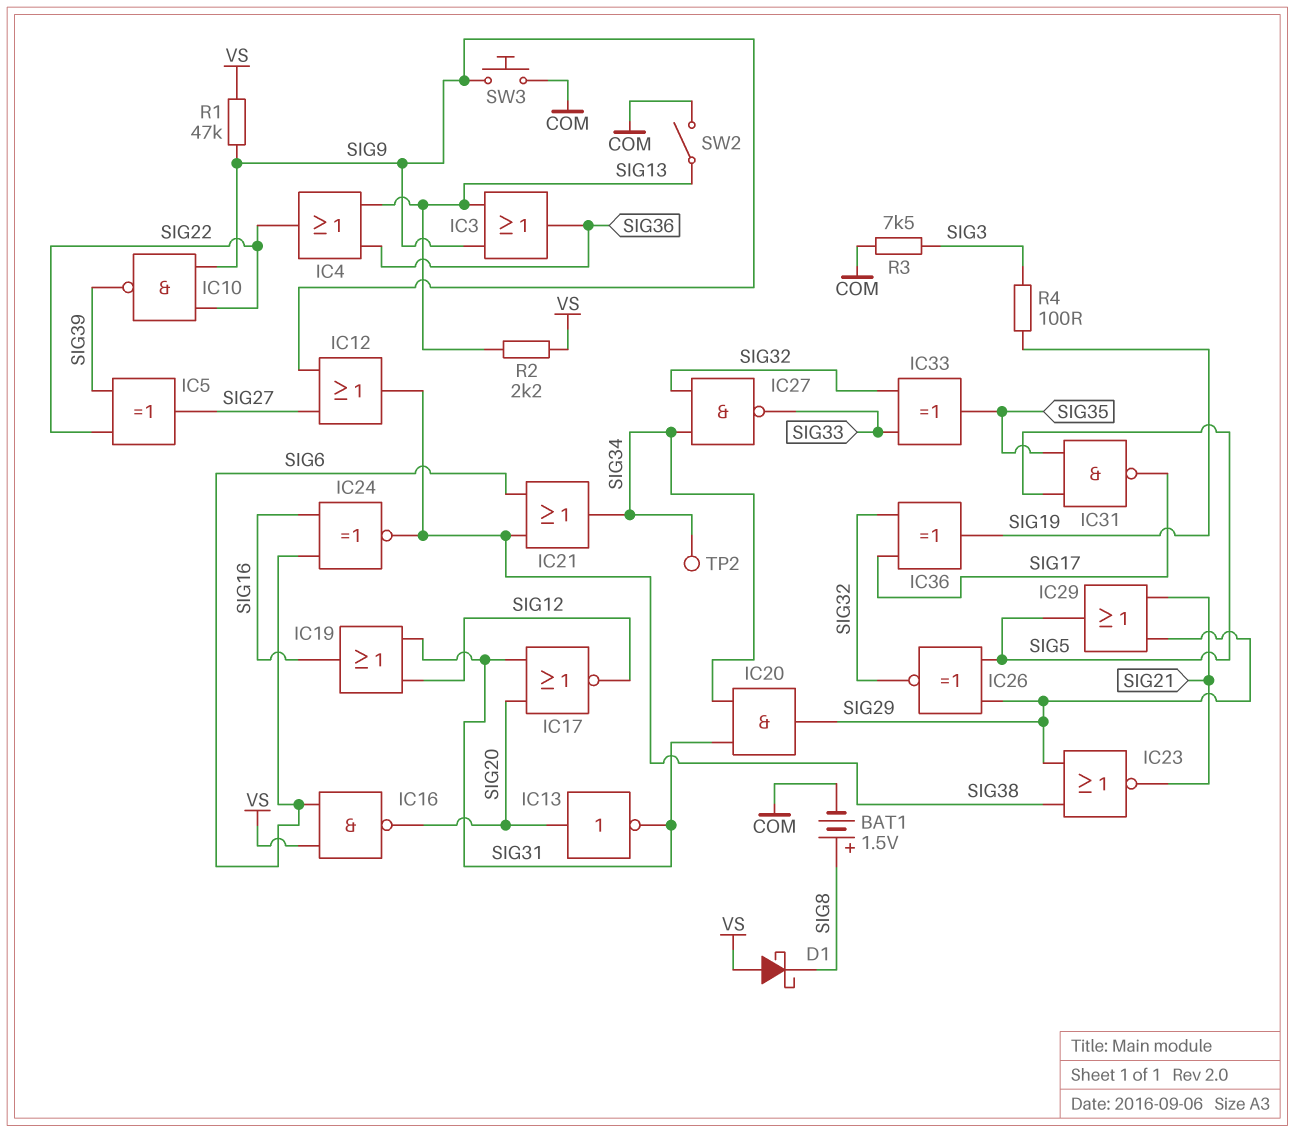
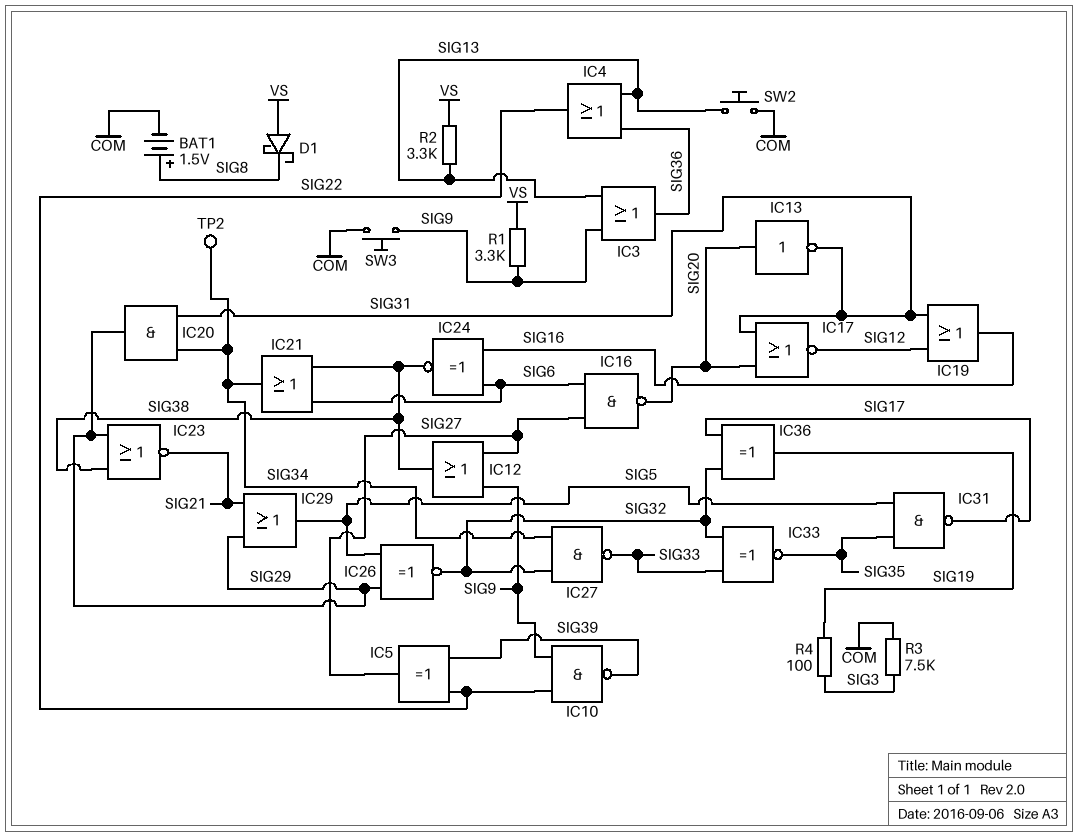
IC16: NAND (in SIG6, in VS, out SIG20) -> NAND (in SIG6, in SIG27, out SIG20)
IC33: XOR (in SIG32, in SIG33, out SIG35) -> XNOR (in SIG32, in SIG33, out SIG35)
R1: 47k (SIG9, VS) -> 3.3k (SIG9, VS)
R2: 2.2k (SIG13, VS) -> 3.3k (SIG13, VS)
SW2: switch (COM, SIG13) -> button (COM, SIG13)

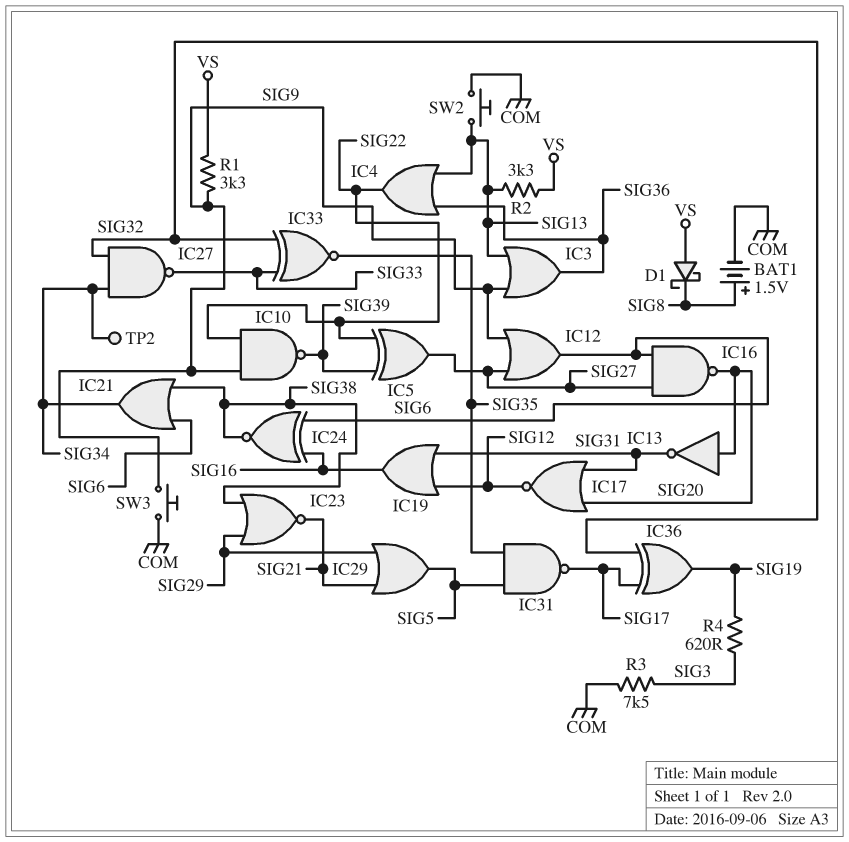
IC12: OR (in SIG9, in SIG27, out SIG38) -> OR (in SIG9, in SIG27, out SIG6)
IC20: AND (in SIG31, in SIG34, out SIG29) -> none
IC26: XNOR (in SIG5, in SIG29, out SIG32) -> none
R4: 100 (SIG3, SIG19) -> 620 (SIG3, SIG19)

